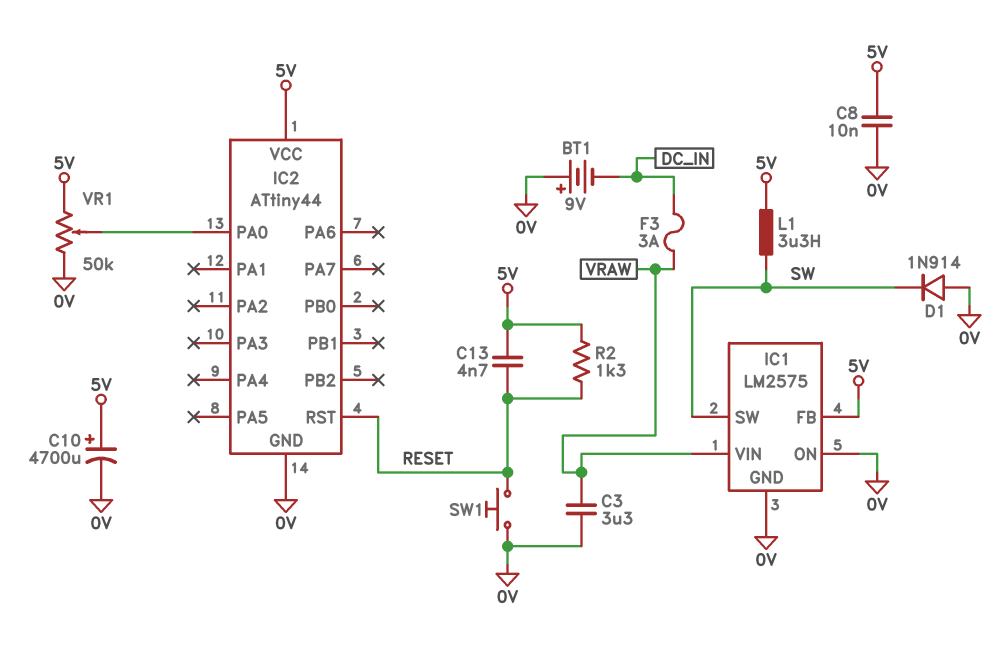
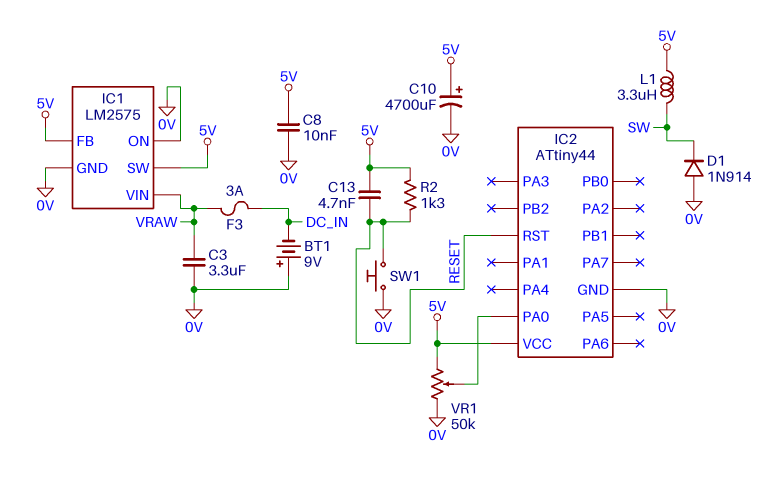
IC1 pin SW: SW -> 5V

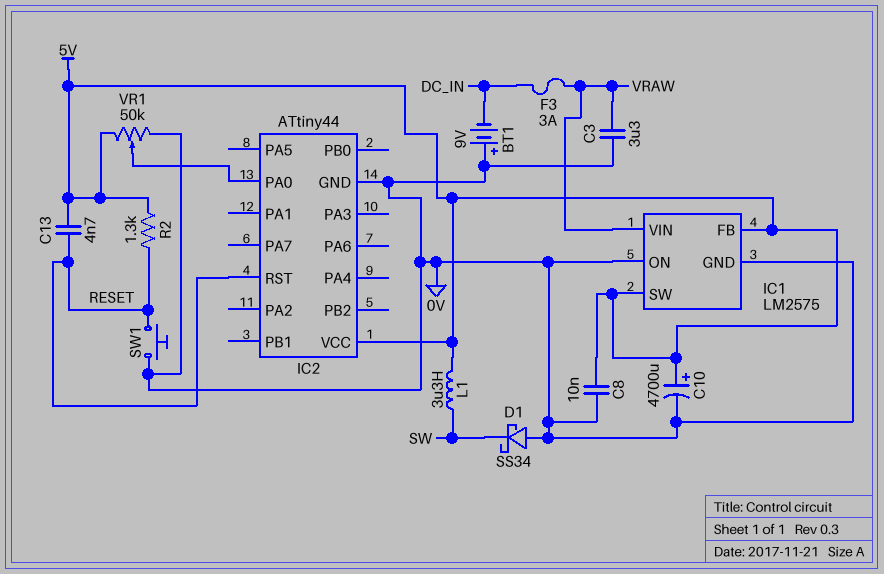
D1: diode 1N914 (A 0V, K SW) -> schottky SS34 (A 0V, K SW)

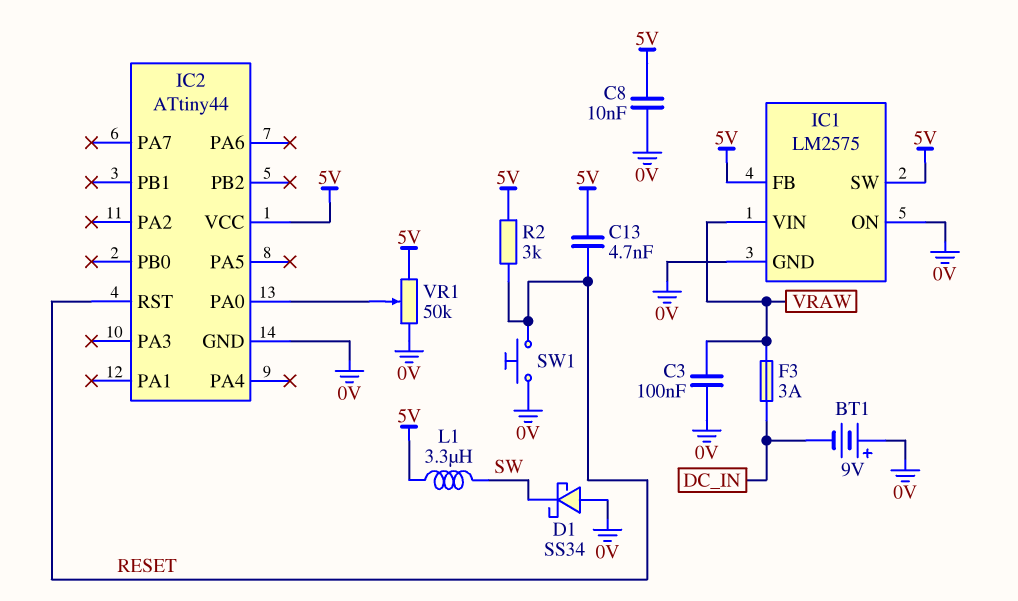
C3: 3.3uF (0V, VRAW) -> 100nF (0V, VRAW)
C10: 4700uF (plus 5V, minus 0V) -> none
R2: 1.3k (5V, RESET) -> 3k (5V, RESET)

